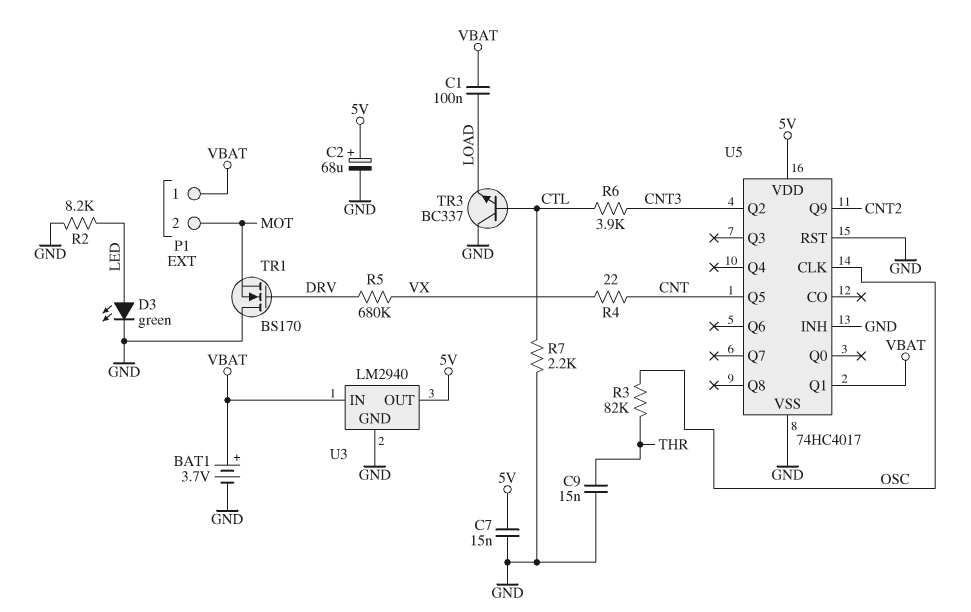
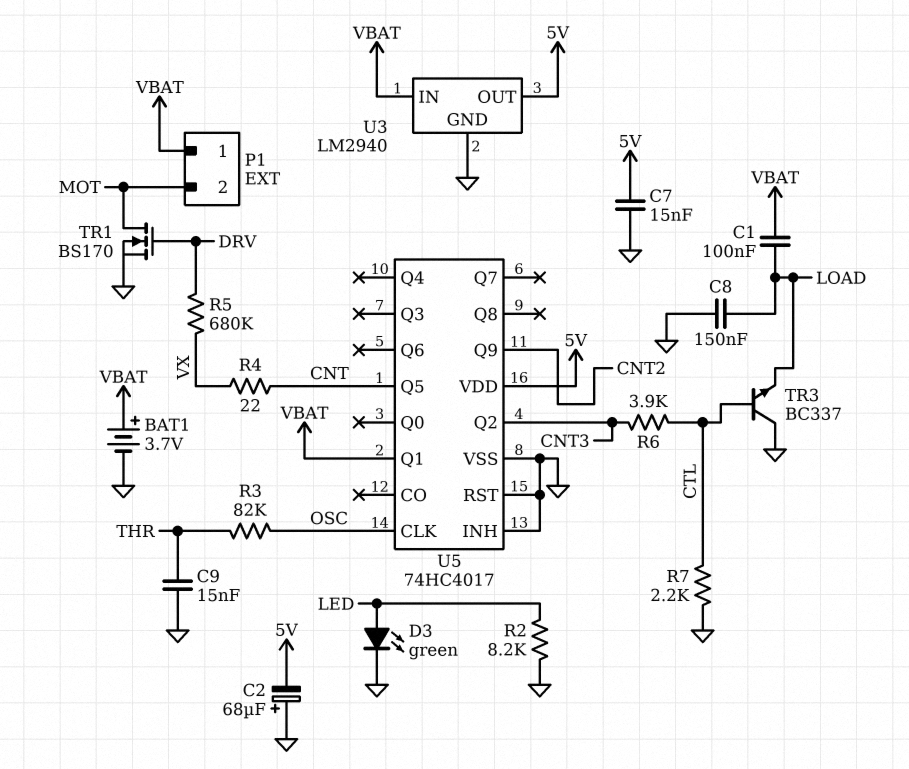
C2: 68uF (plus 5V, minus GND) -> 68uF (plus GND, minus 5V)
C8: none -> 150nF (GND, LOAD)
TR1: NMOS BS170 (G DRV, D GND, S MOT) -> NMOS BS170 (G DRV, D MOT, S GND)

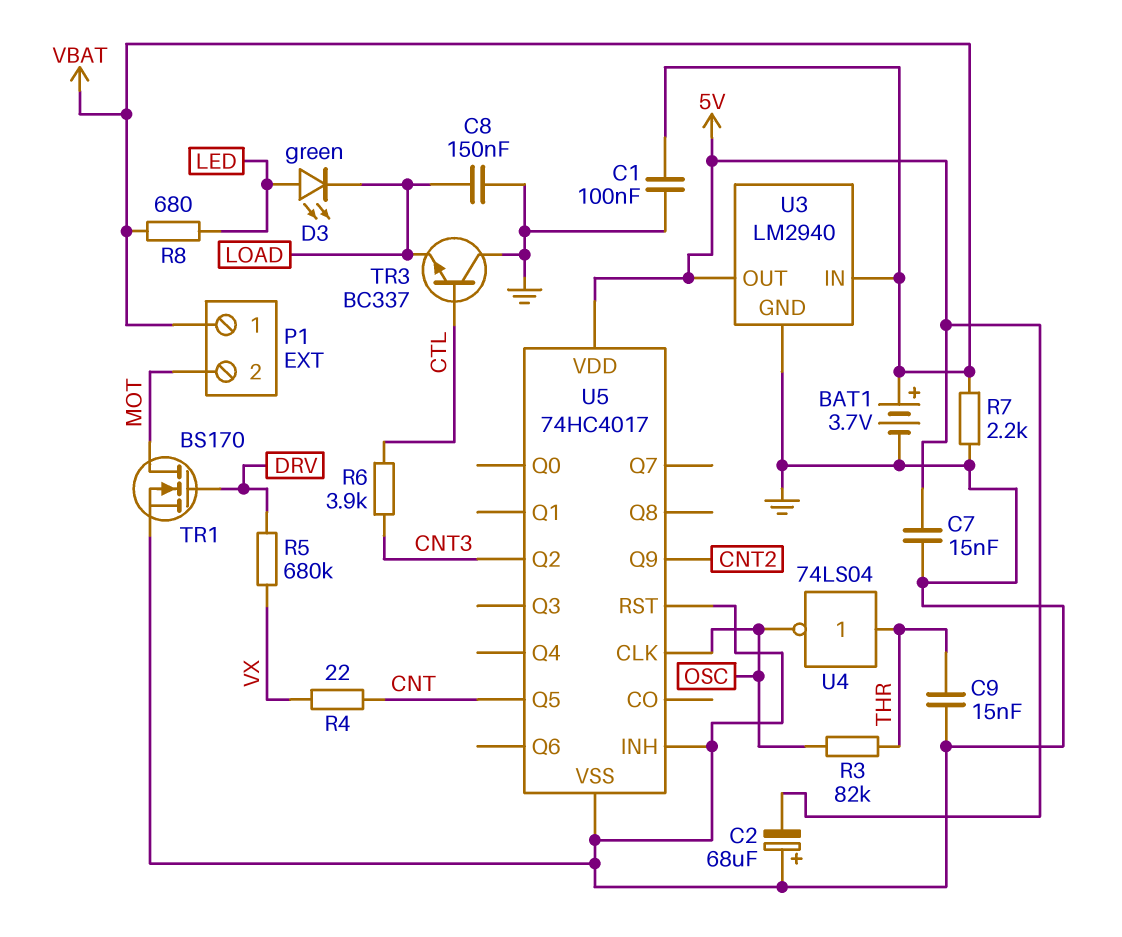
C1: 100nF (LOAD, VBAT) -> 100nF (GND, VBAT)
D3: LED green (A LED, K GND) -> LED green (A LED, K LOAD)
R2: 8.2k (GND, LED) -> none
R7: 2.2k (CTL, GND) -> 2.2k (GND, VBAT)
R8: none -> 680 (LED, VBAT)
U4: none -> NOT 74LS04 (in THR, out OSC)
U5 pin Q1: VBAT -> none

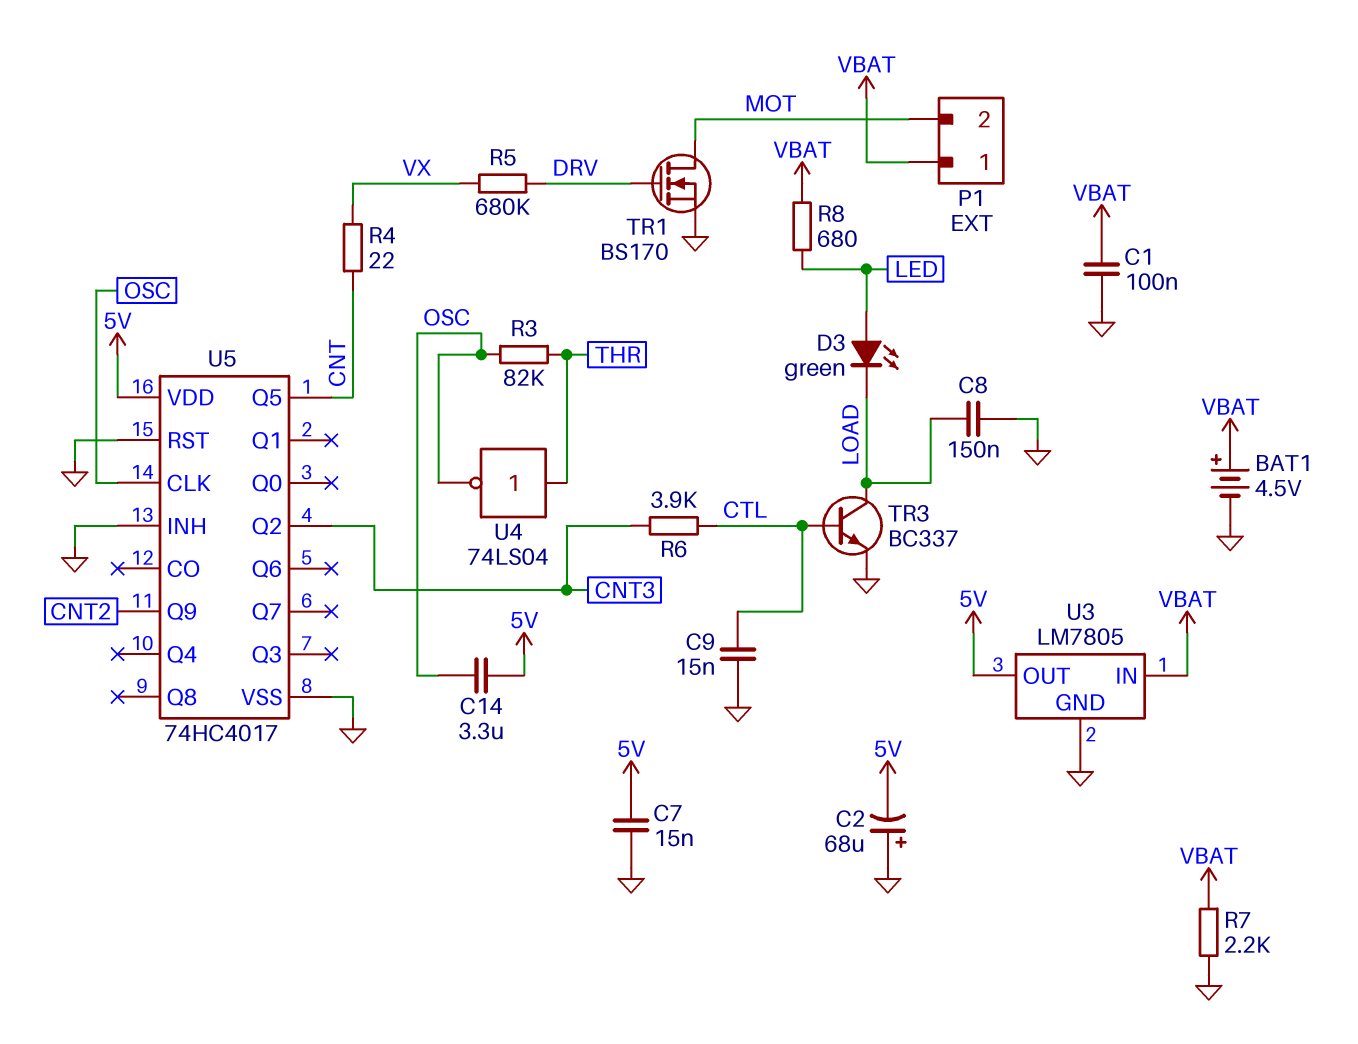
BAT1: 3.7V (plus VBAT, minus GND) -> 4.5V (plus VBAT, minus GND)
C9: 15nF (GND, THR) -> 15nF (CTL, GND)
C14: none -> 3.3uF (5V, OSC)
TR3: NPN BC337 (B CTL, C GND, E LOAD) -> NPN BC337 (B CTL, C LOAD, E GND)
U3: LM2940 -> LM7805

